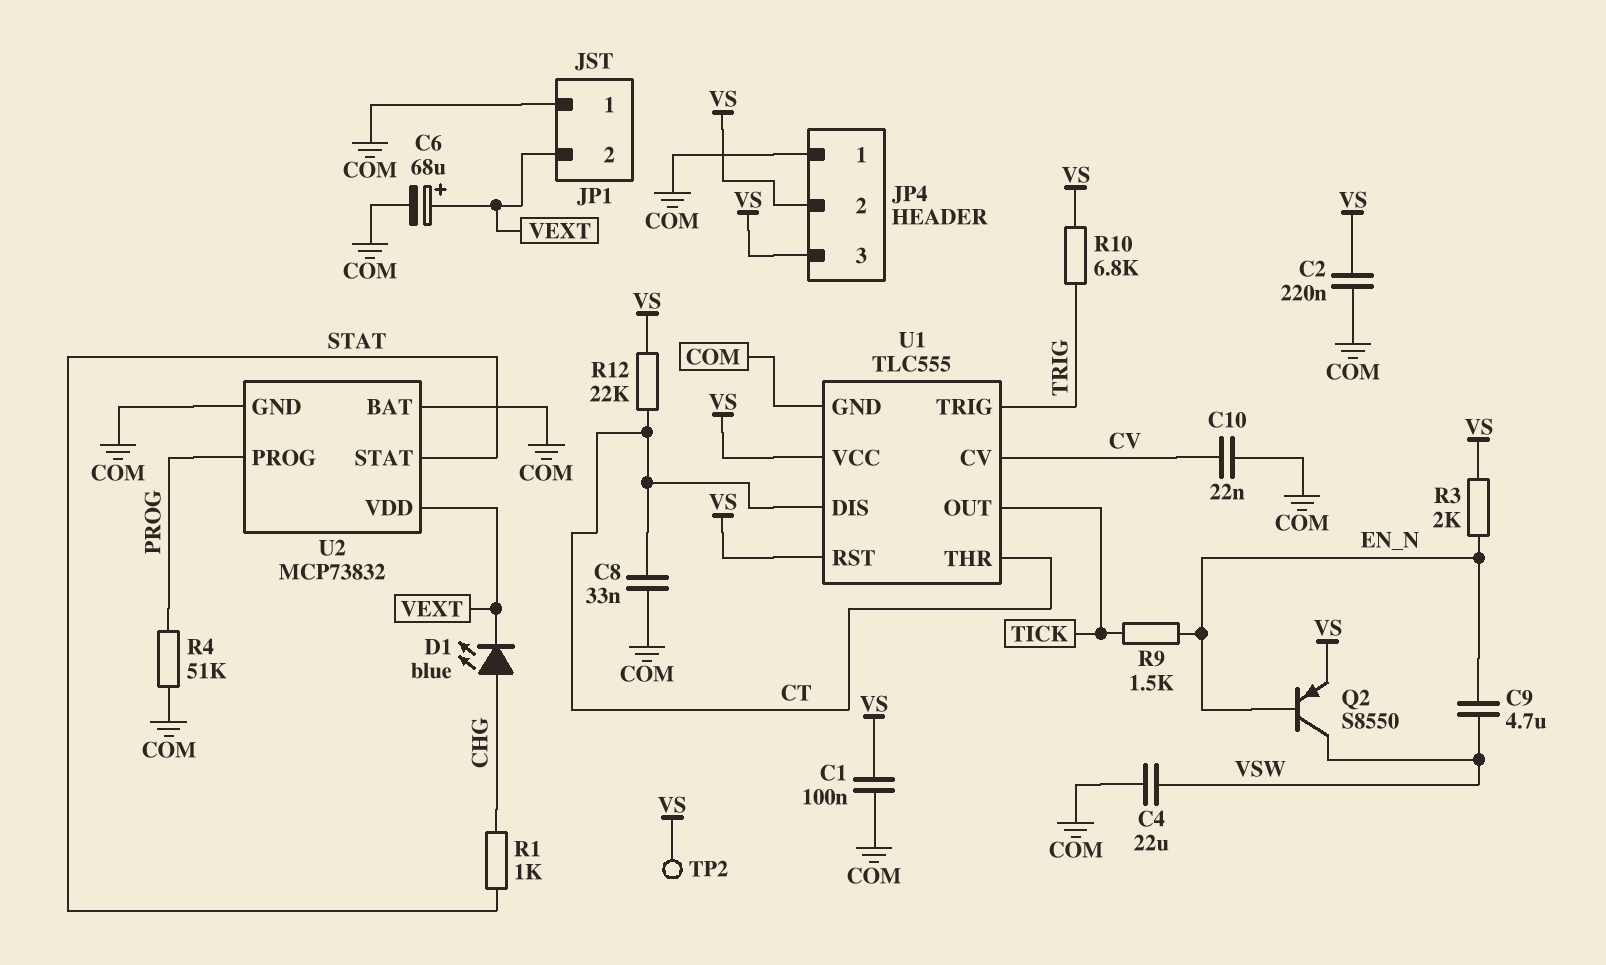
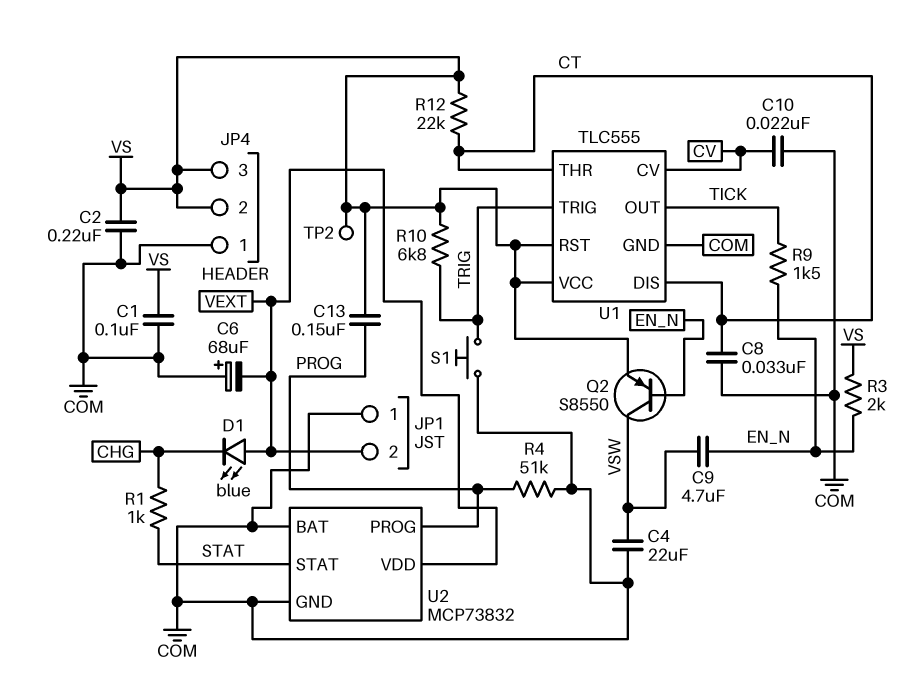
C6: 68uF (plus VEXT, minus COM) -> 68uF (plus COM, minus VEXT)
C13: none -> 150nF (PROG, VS)
D1: LED blue (A CHG, K VEXT) -> LED blue (A VEXT, K CHG)
S1: none -> button (COM, TRIG)

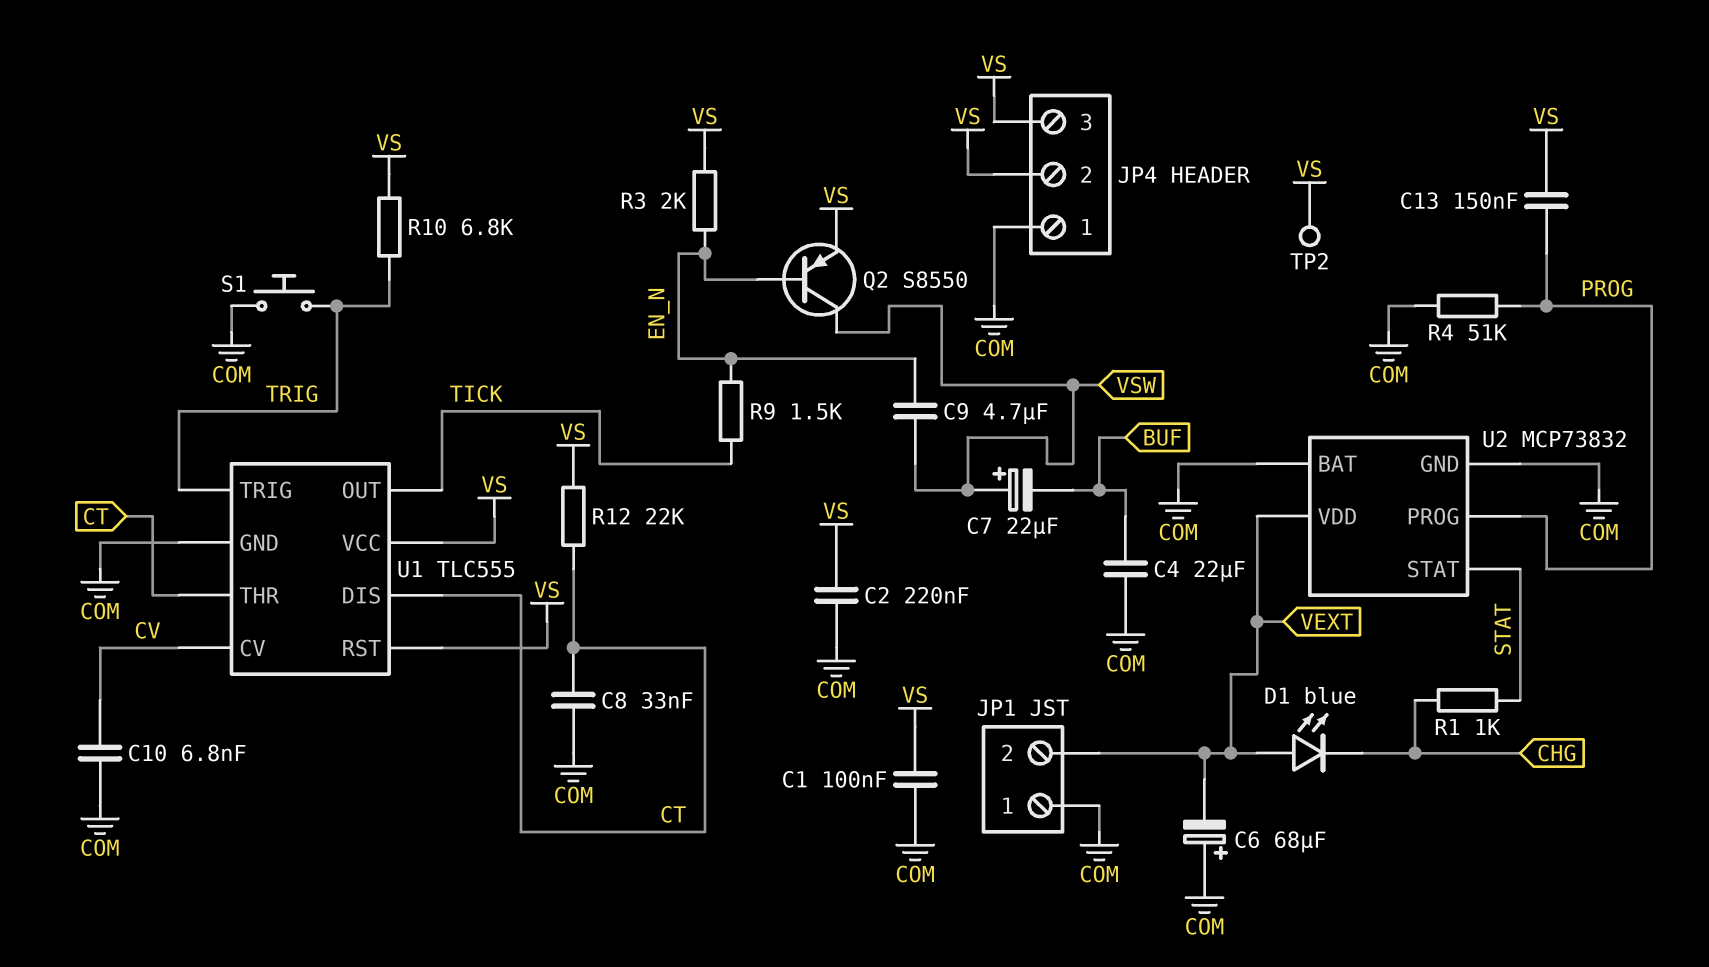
C4: 22uF (COM, VSW) -> 22uF (BUF, COM)
C7: none -> 22uF (plus VSW, minus BUF)
C10: 22nF (COM, CV) -> 6.8nF (COM, CV)

